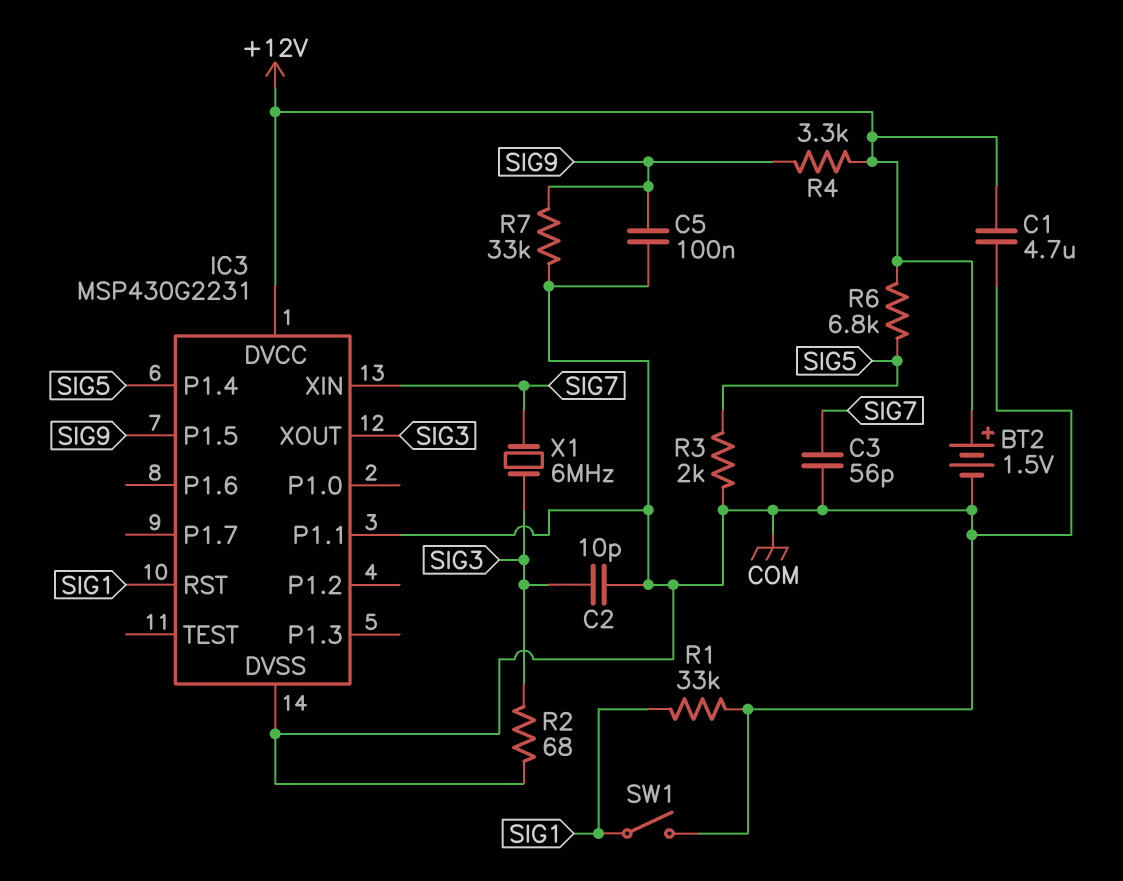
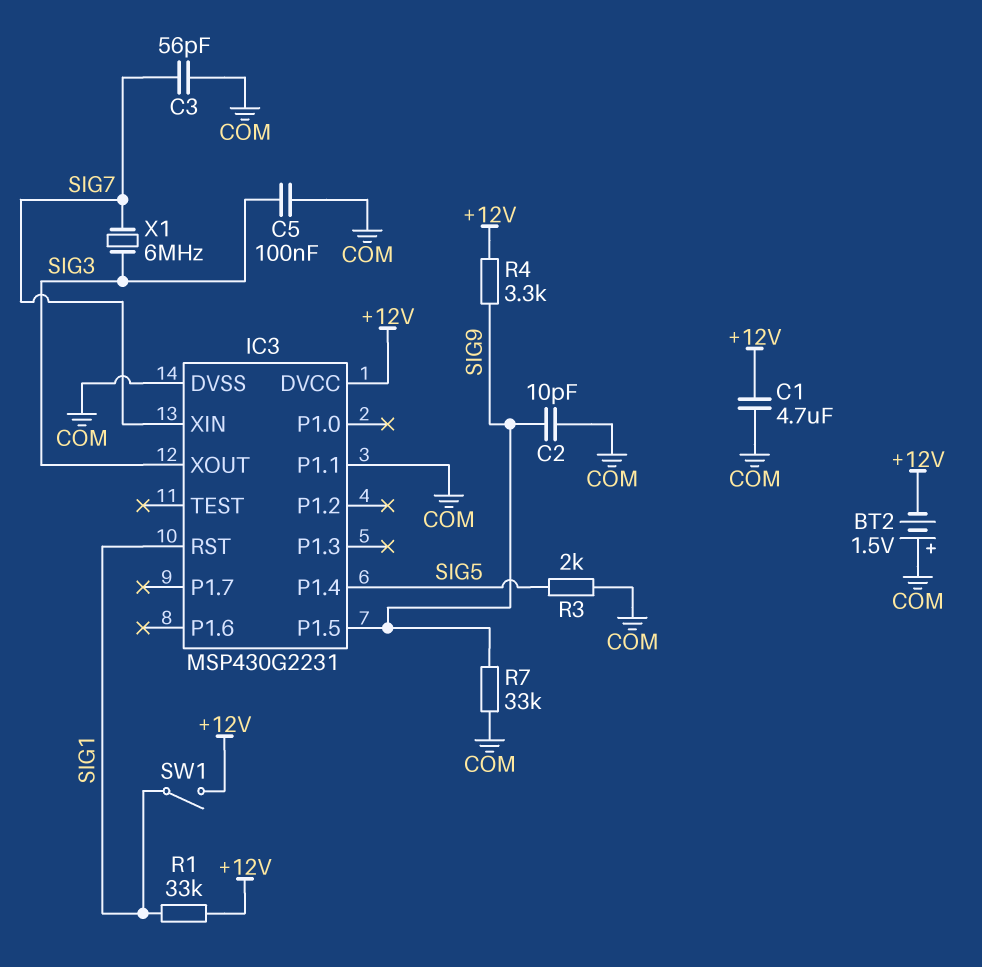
BT2: 1.5V (plus +12V, minus COM) -> 1.5V (plus COM, minus +12V)
C2: 10pF (COM, SIG3) -> 10pF (COM, SIG9)
C5: 100nF (COM, SIG9) -> 100nF (COM, SIG3)
R1: 33k (COM, SIG1) -> 33k (+12V, SIG1)
R2: 68 (COM, SIG3) -> none
R6: 6.8k (+12V, SIG5) -> none
SW1: switch (COM, SIG1) -> switch (+12V, SIG1)

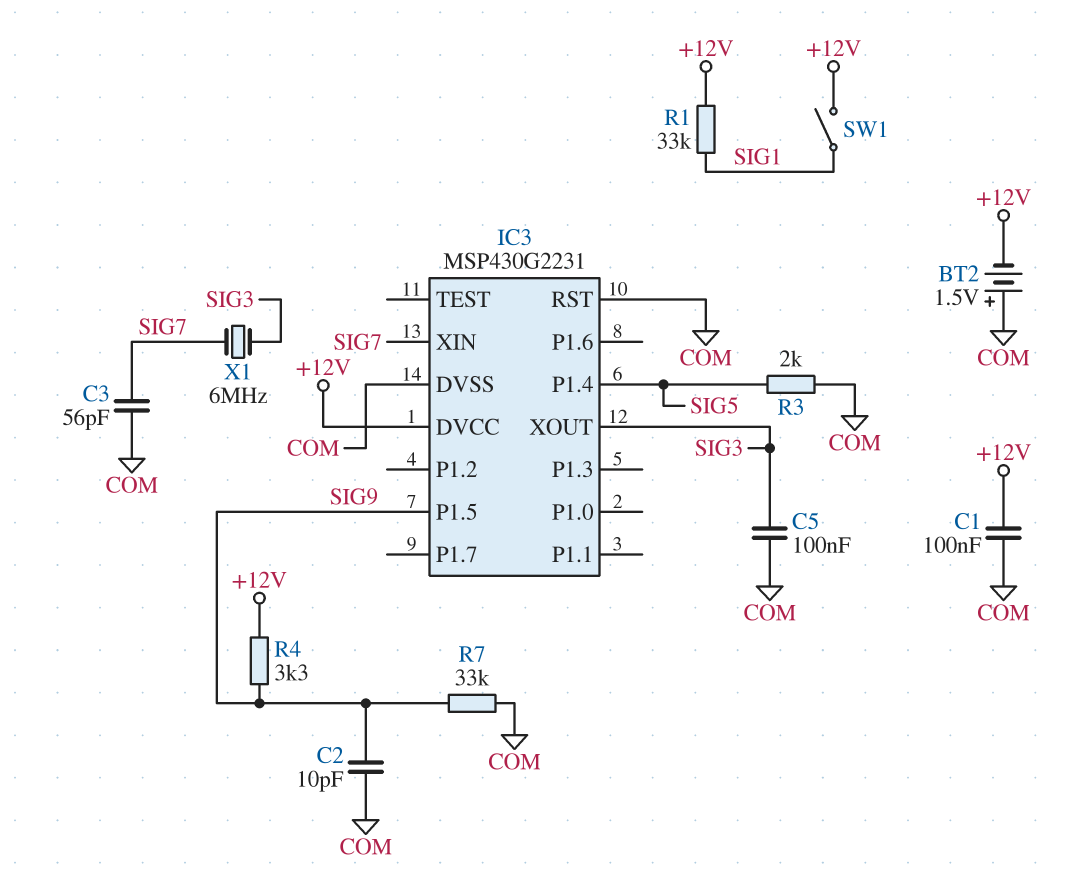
C1: 4.7uF (+12V, COM) -> 100nF (+12V, COM)
IC3 pin P1.1: COM -> none
IC3 pin RST: SIG1 -> COM

